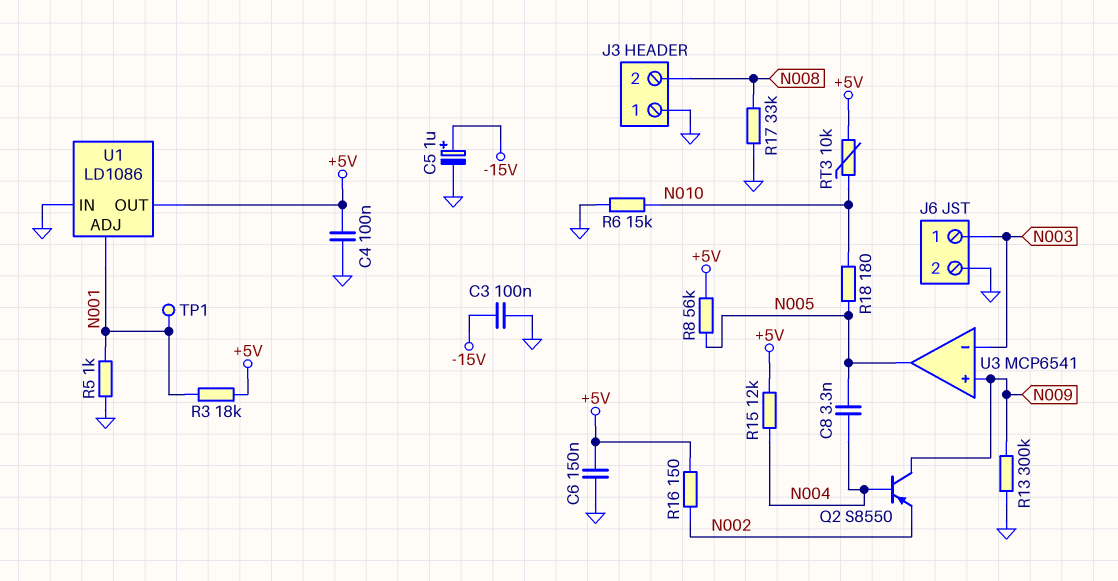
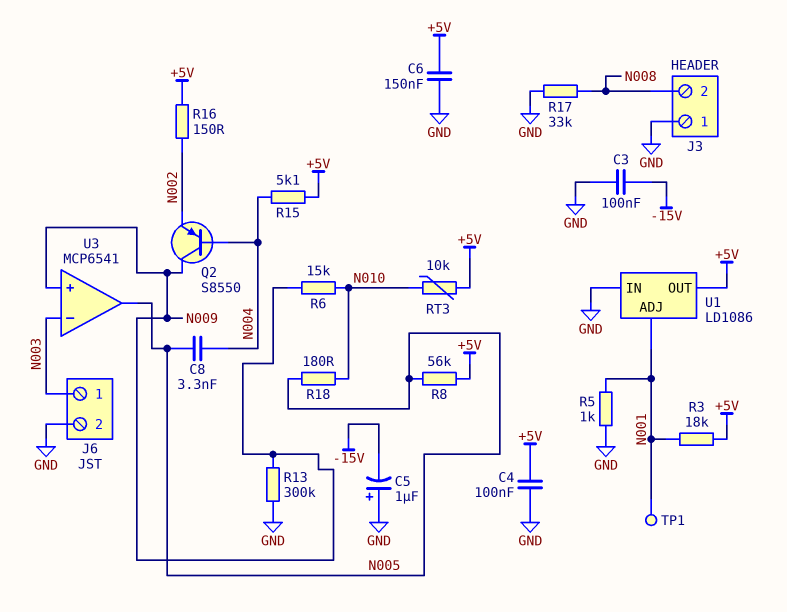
C5: 1uF (plus -15V, minus GND) -> 1uF (plus GND, minus -15V)
R6: 15k (GND, N010) -> 15k (N009, N010)
R15: 12k (+5V, N004) -> 5.1k (+5V, N004)

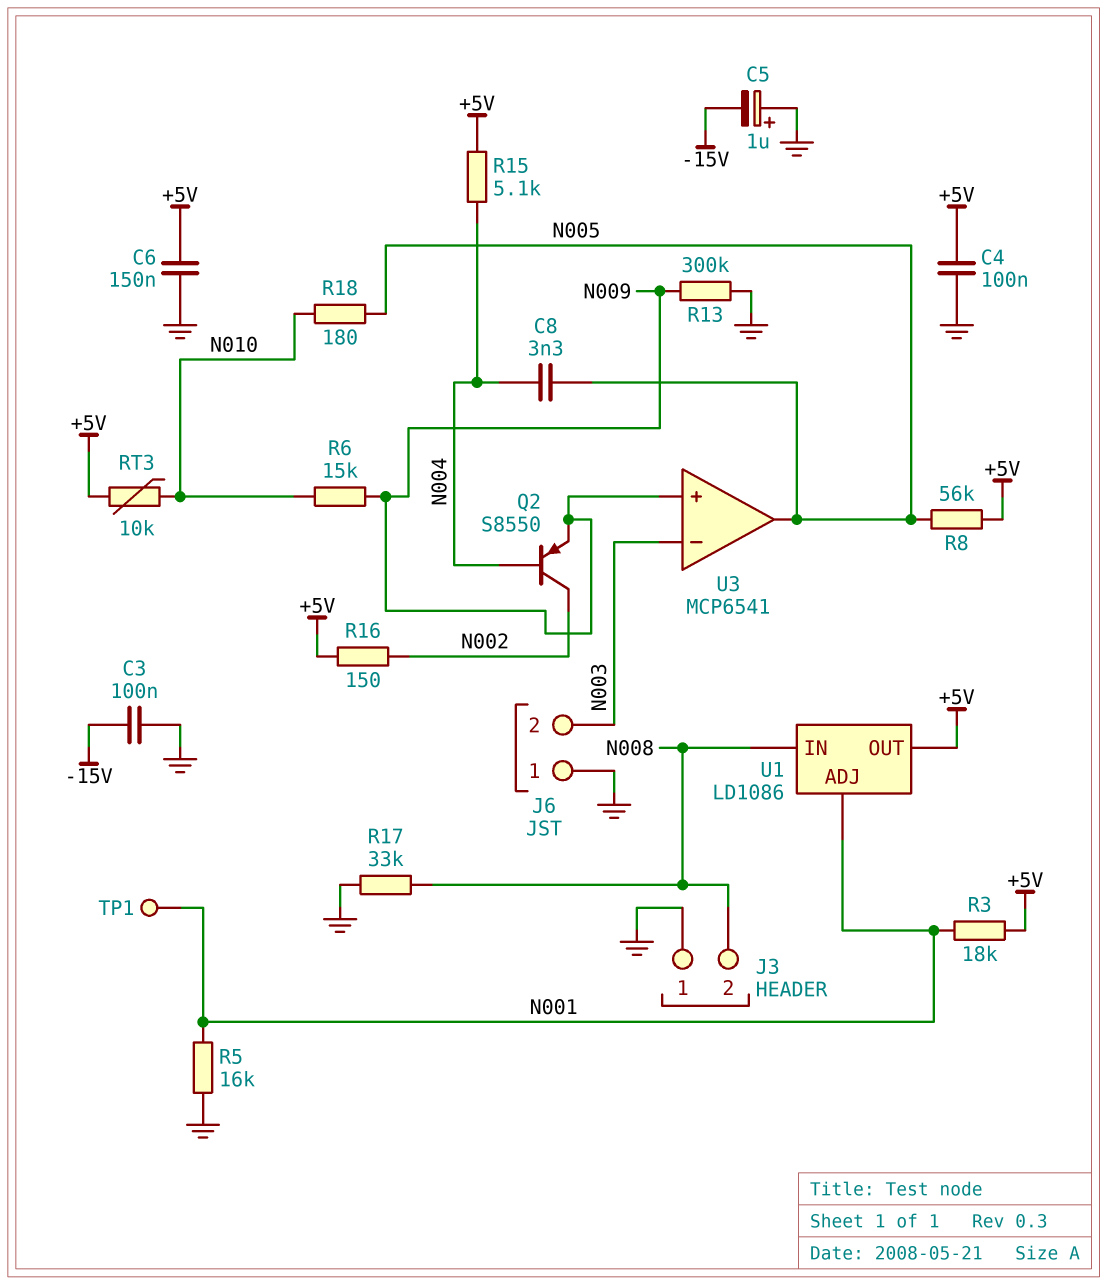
J6 pin 1: N003 -> GND
J6 pin 2: GND -> N003
Q2: PNP S8550 (B N004, C N009, E N002) -> PNP S8550 (B N004, C N002, E N009)
R5: 1k (GND, N001) -> 16k (GND, N001)
U1 pin IN: GND -> N008

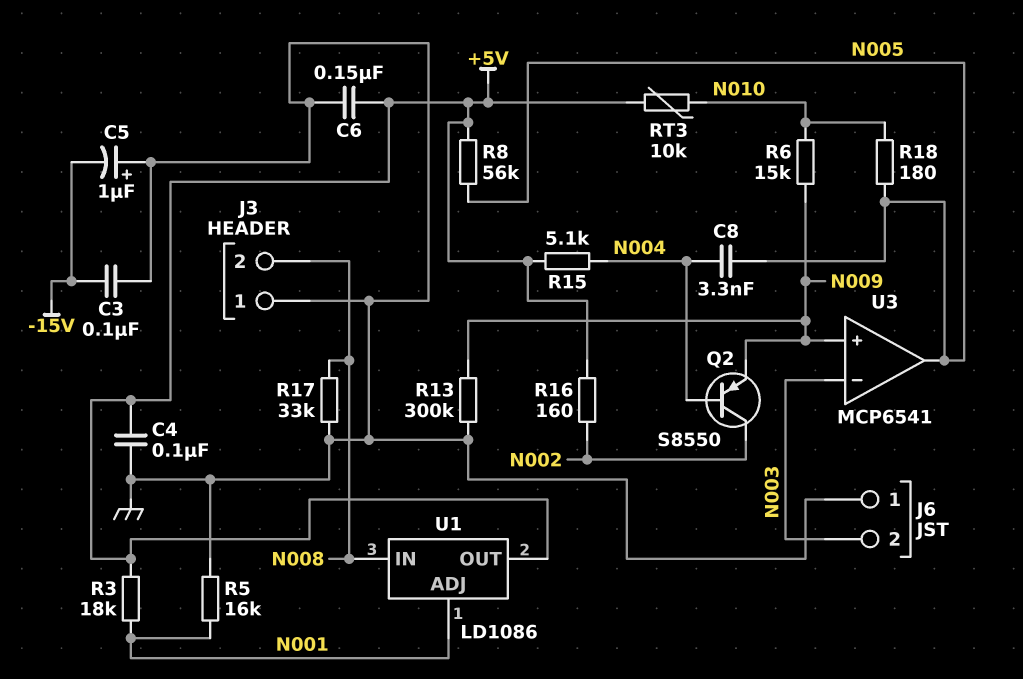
R16: 150 (+5V, N002) -> 160 (+5V, N002)
TP1: test point (N001) -> none

